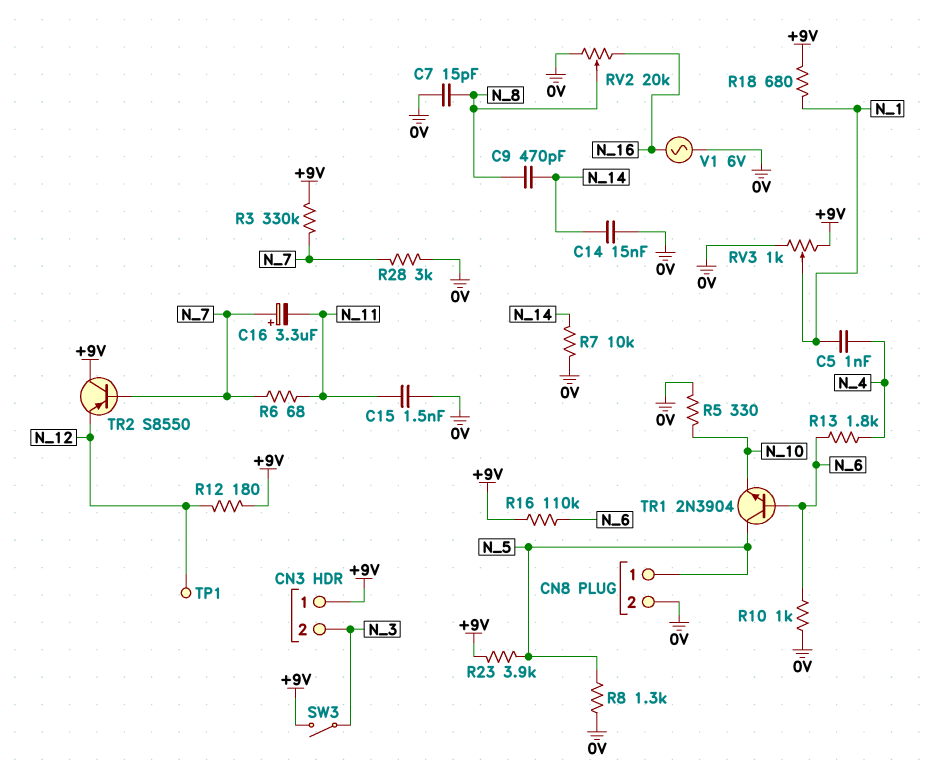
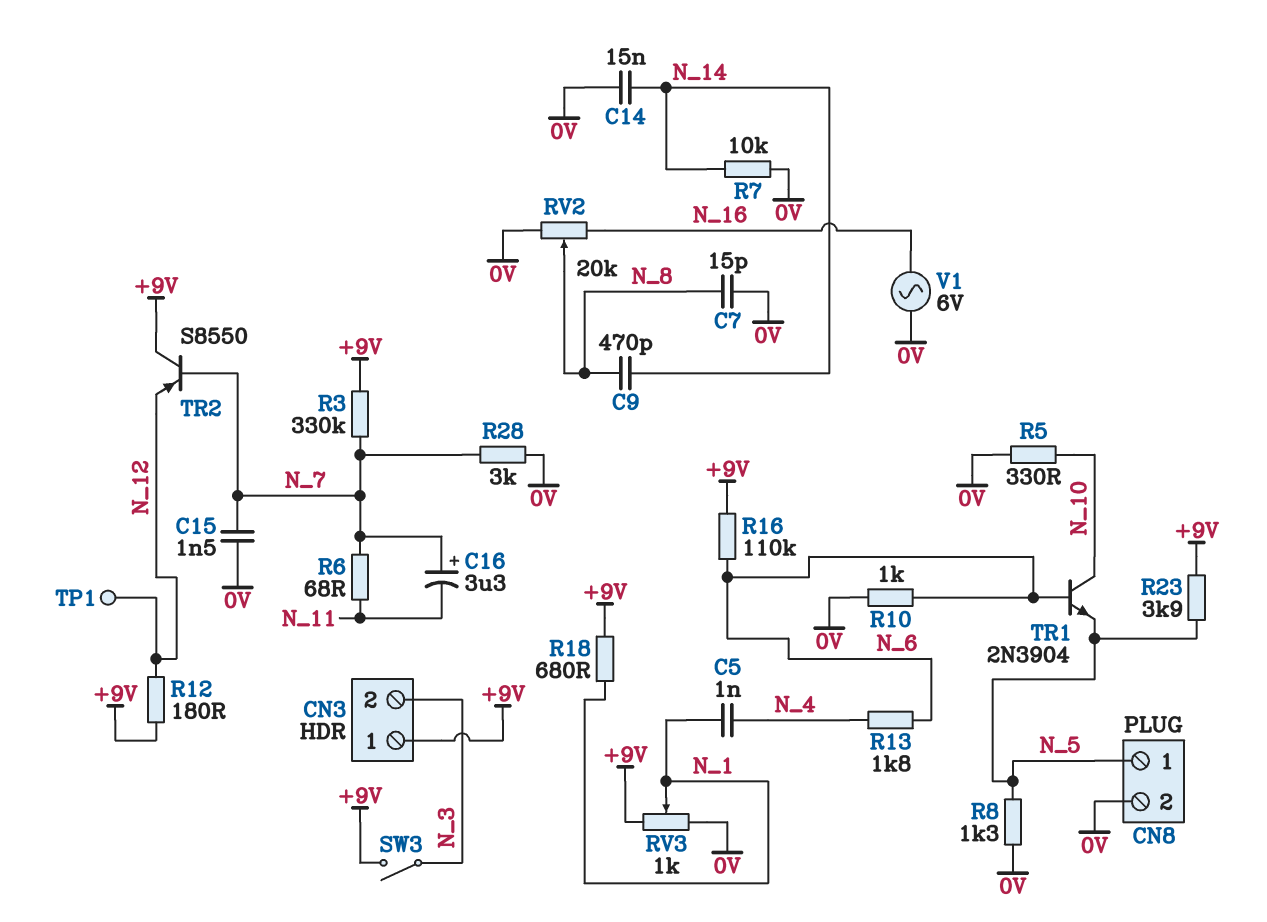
C15: 1.5nF (0V, N_11) -> 1.5nF (0V, N_7)
TR1: NPN 2N3904 (B N_6, C N_5, E N_10) -> NPN 2N3904 (B N_6, C N_10, E N_5)

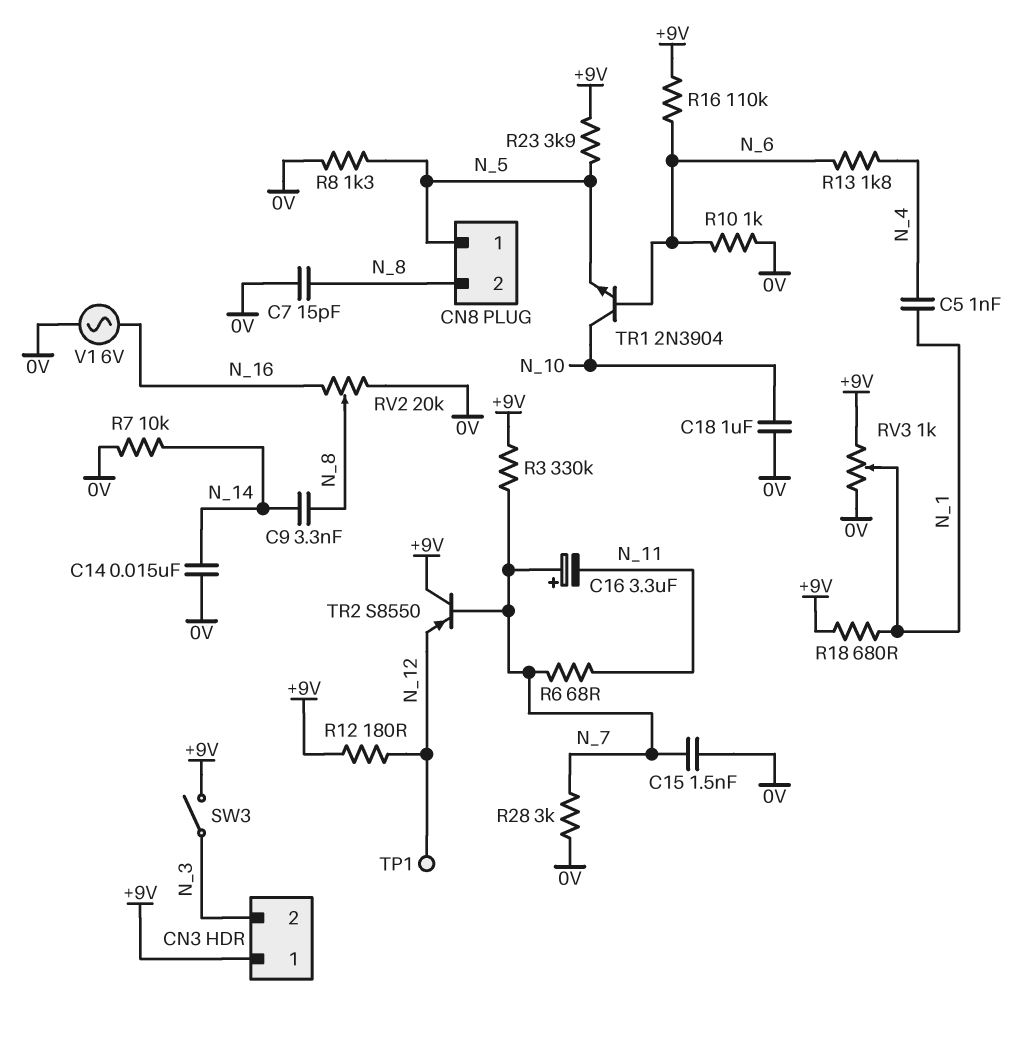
C9: 470pF (N_8, N_14) -> 3.3nF (N_8, N_14)
C18: none -> 1uF (0V, N_10)
CN8 pin 2: 0V -> N_8
R5: 330 (0V, N_10) -> none

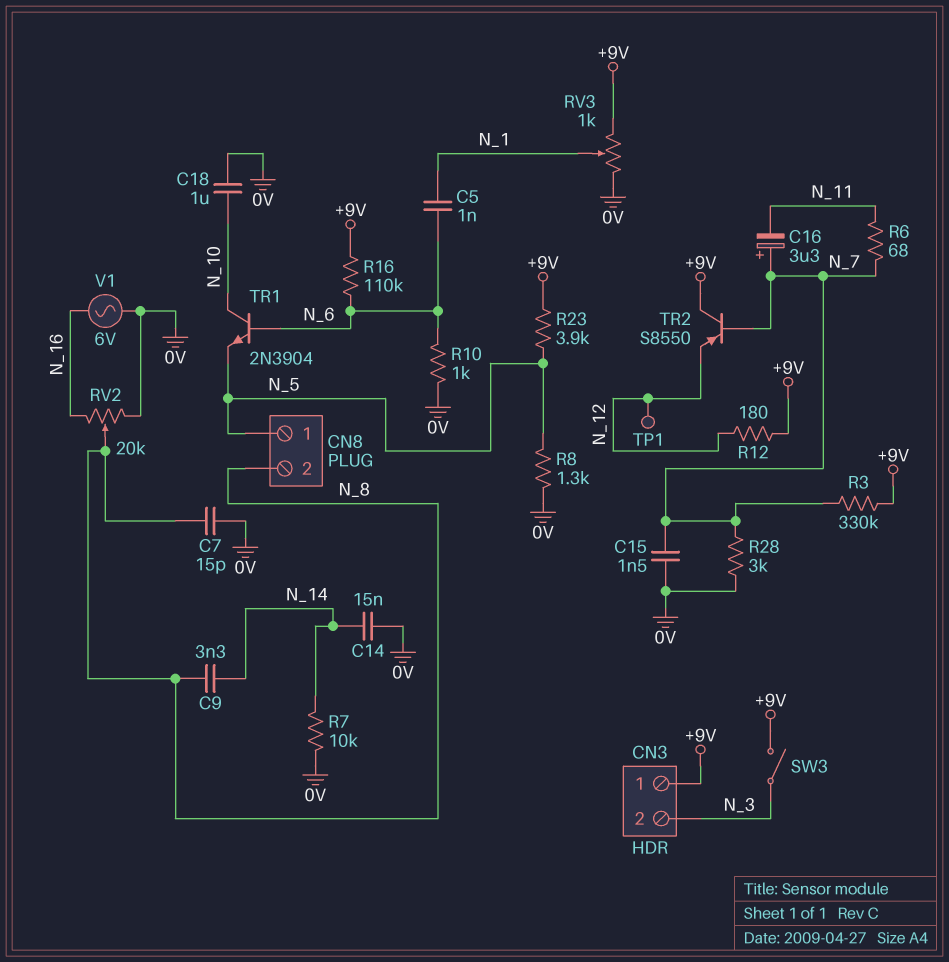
C5: 1nF (N_1, N_4) -> 1nF (N_1, N_6)
R13: 1.8k (N_4, N_6) -> none
R18: 680 (+9V, N_1) -> none

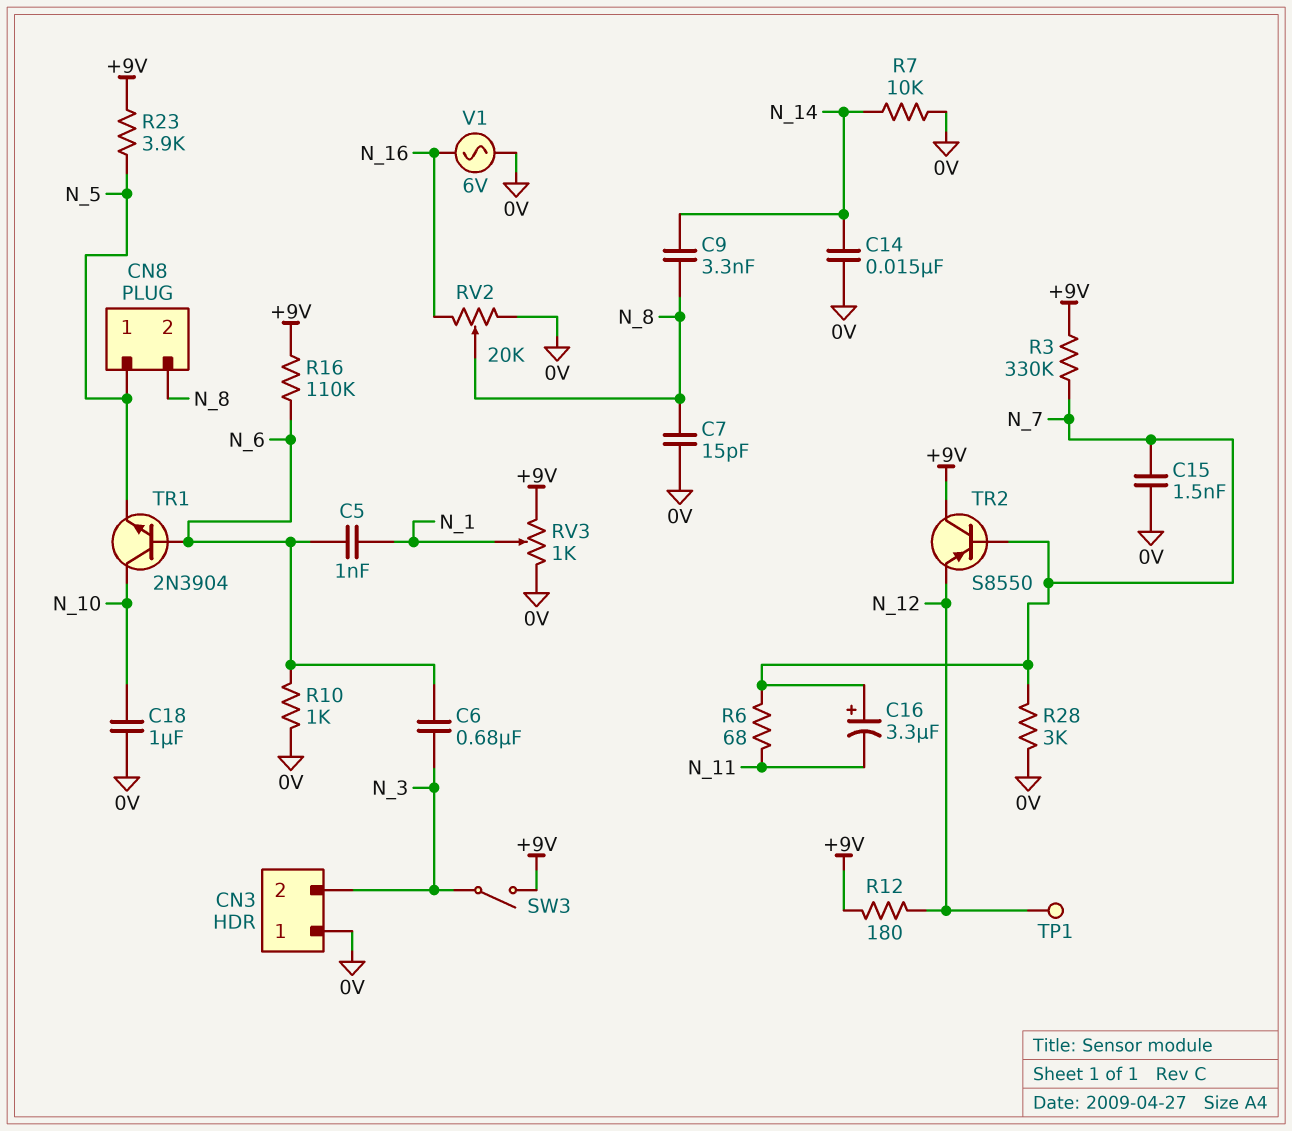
C6: none -> 680nF (N_3, N_6)
CN3 pin 1: +9V -> 0V
R8: 1.3k (0V, N_5) -> none

